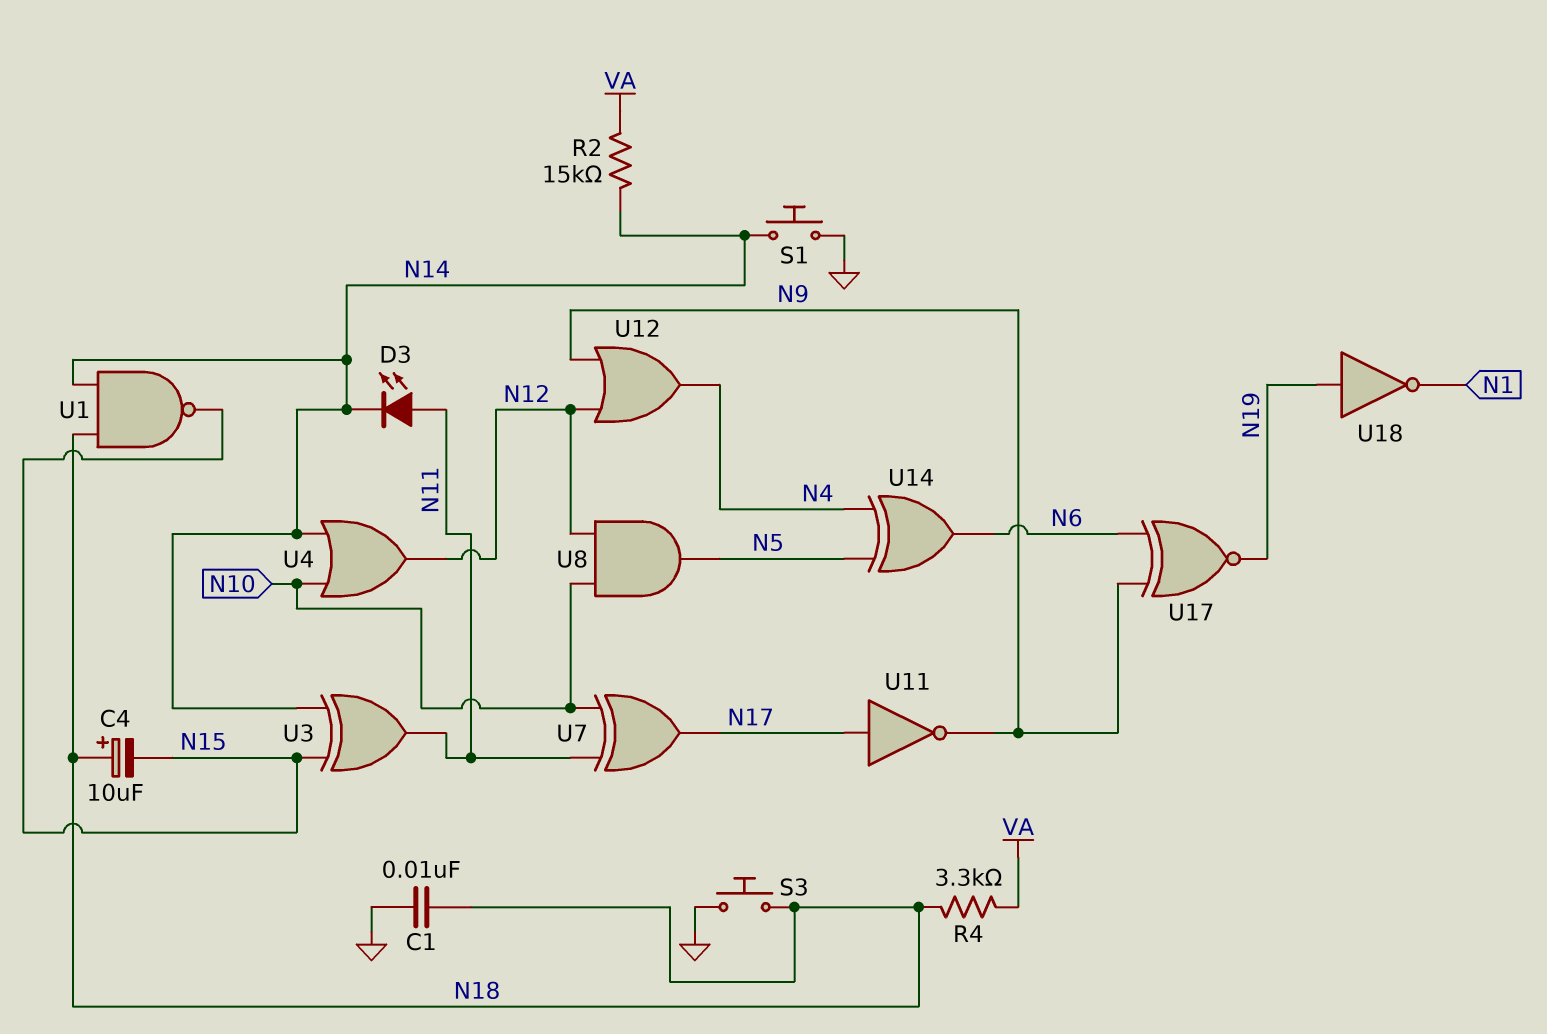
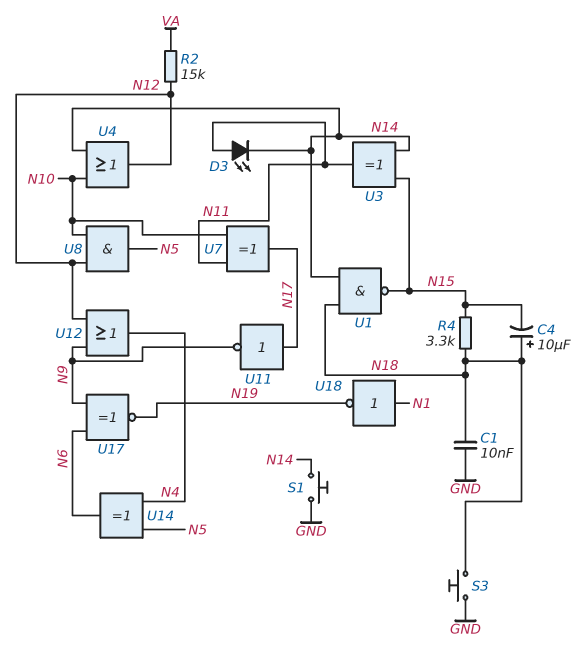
R2: 15k (N14, VA) -> 15k (N12, VA)
R4: 3.3k (N18, VA) -> 3.3k (N15, N18)
U18: NOT (in N19, out N1) -> NOT (in N1, out N19)

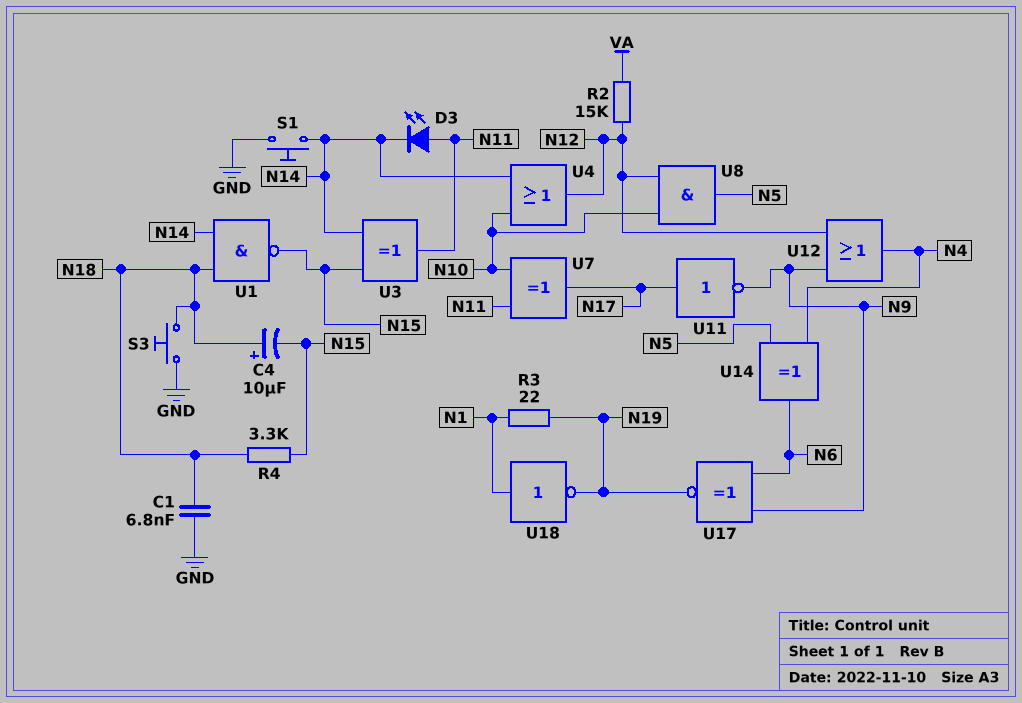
C1: 10nF (GND, N18) -> 6.8nF (GND, N18)
R3: none -> 22 (N1, N19)

